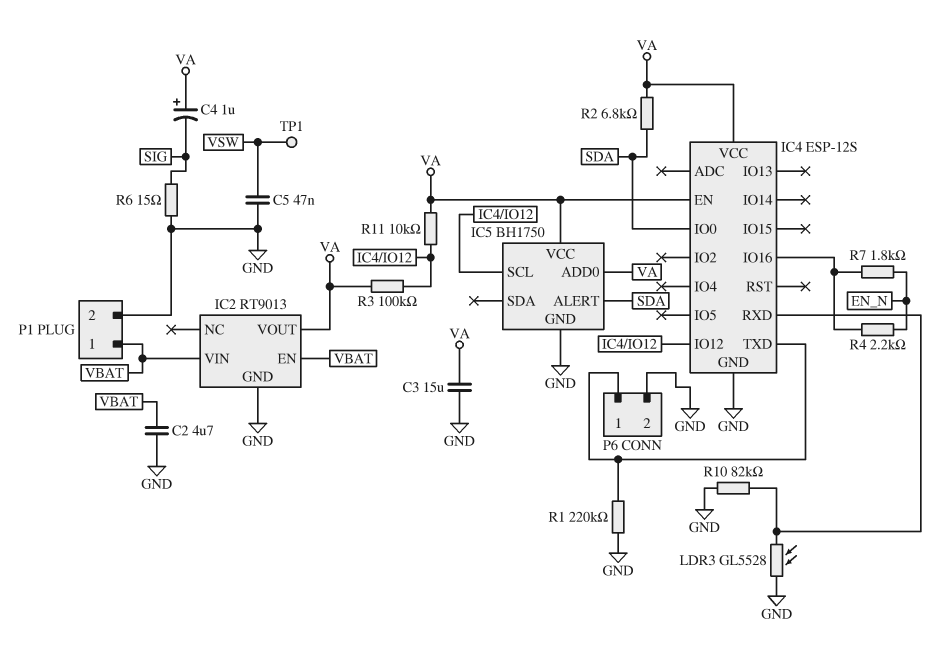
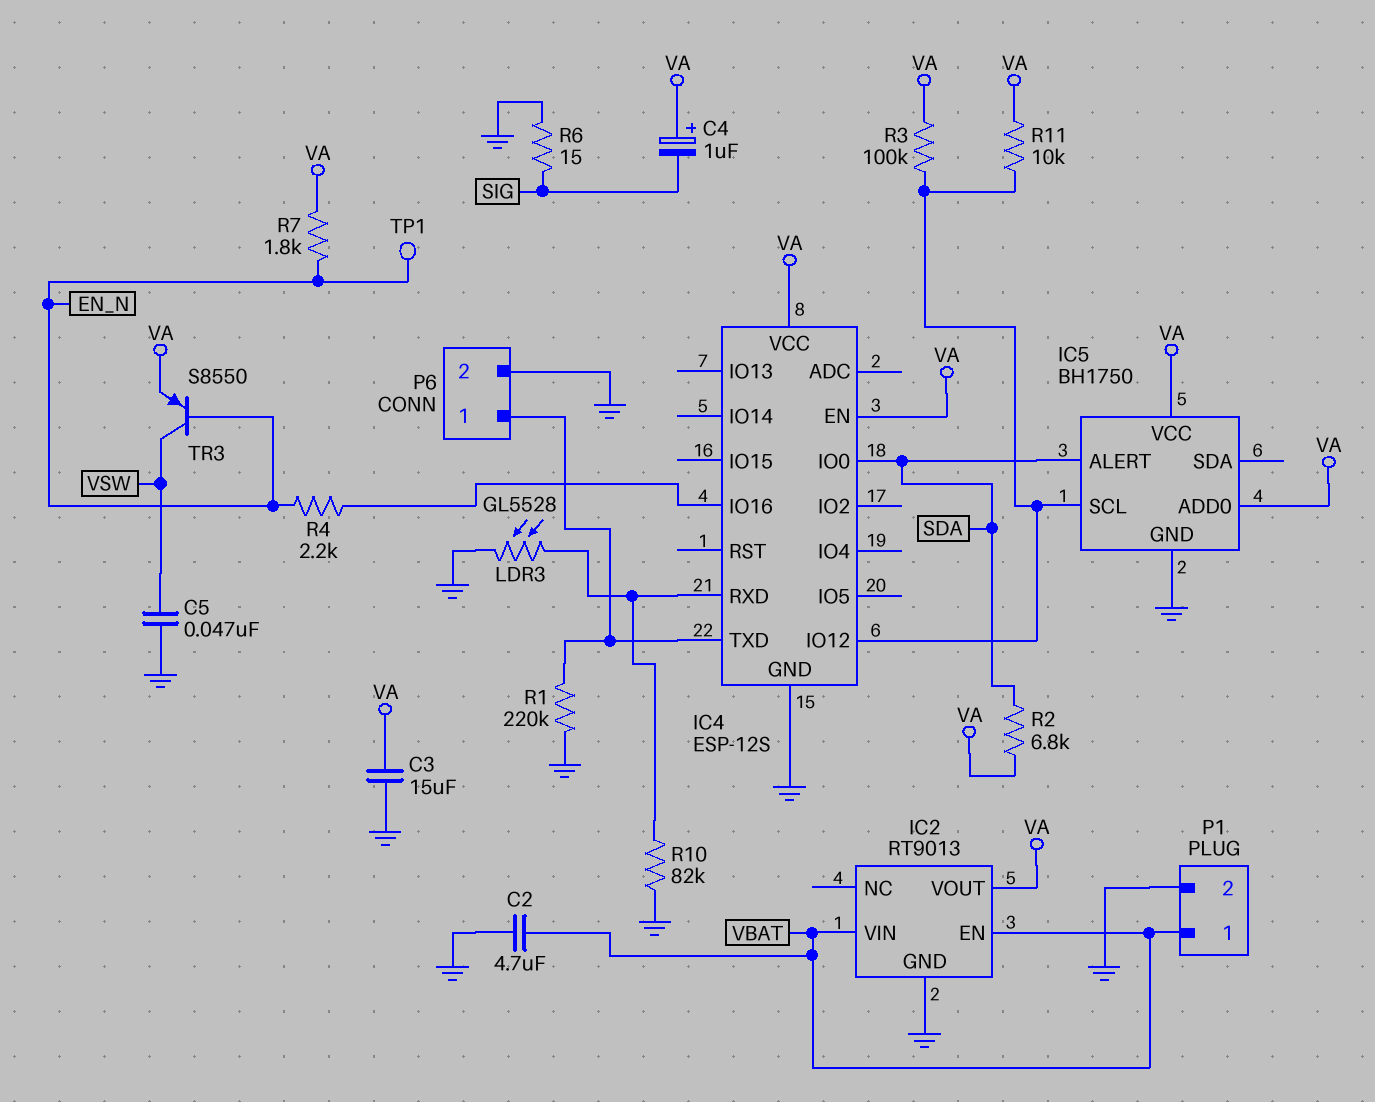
R7: 1.8k (EN_N, IC4/IO16) -> 1.8k (EN_N, VA)
TP1: test point (VSW) -> test point (EN_N)
TR3: none -> PNP S8550 (B EN_N, C VSW, E VA)

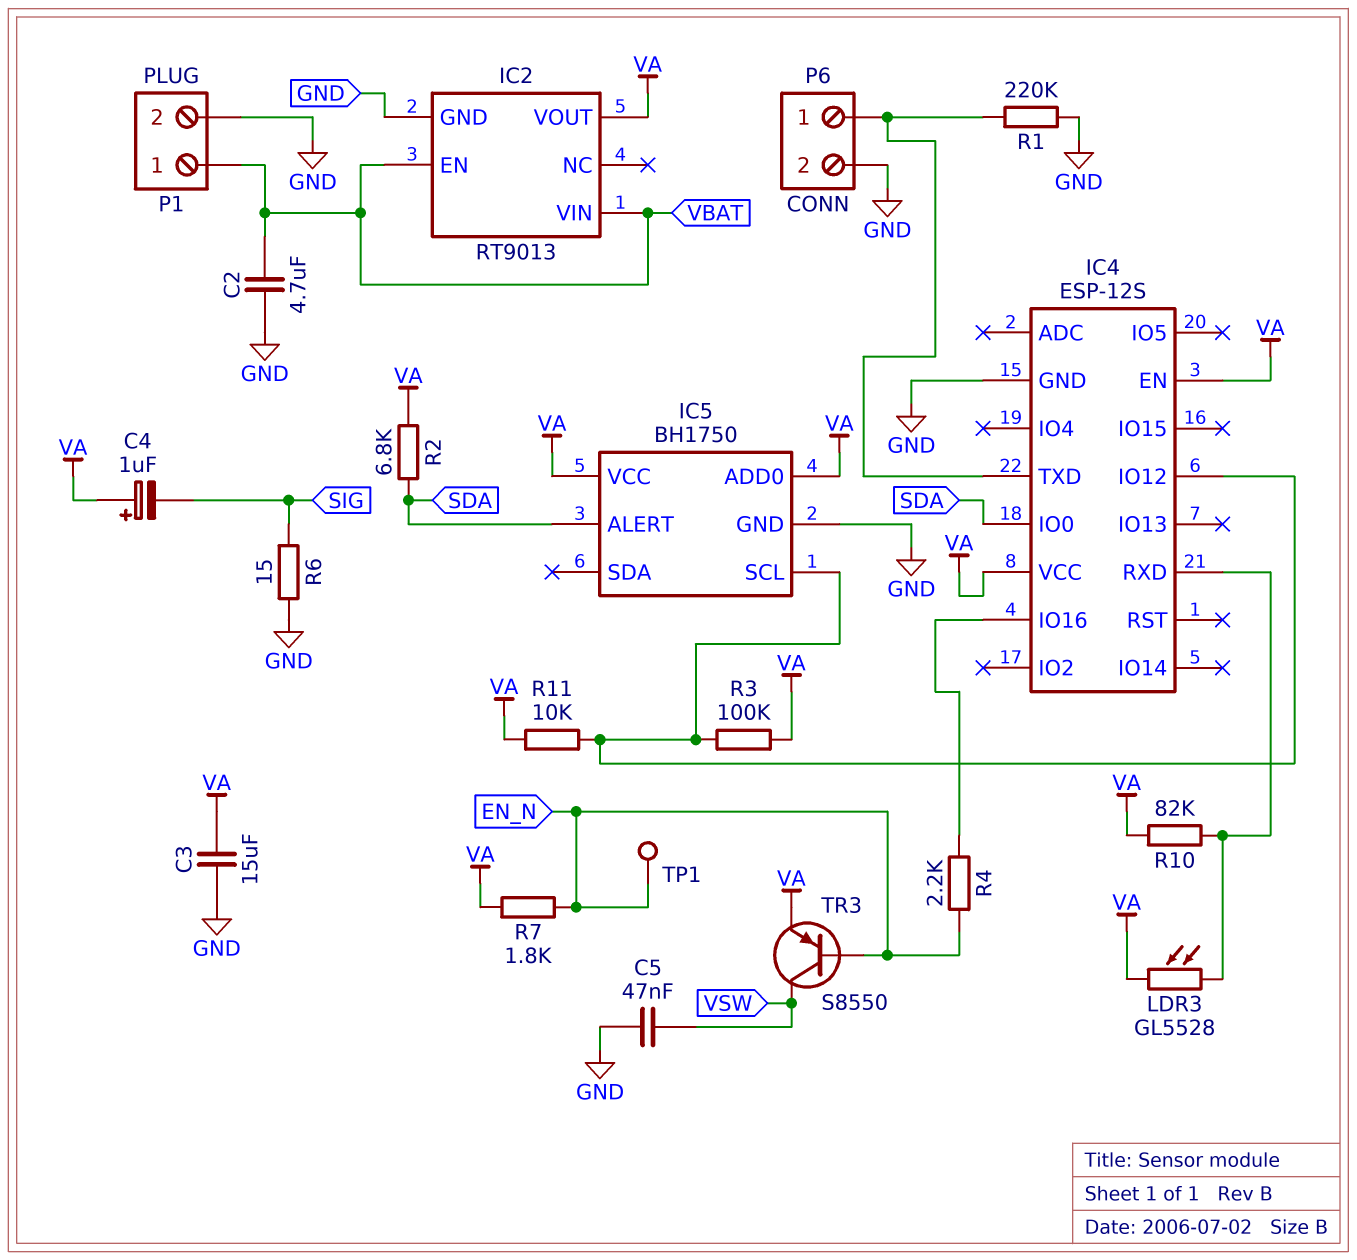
LDR3: GL5528 (GND, IC4/RXD) -> GL5528 (IC4/RXD, VA)
R10: 82k (GND, IC4/RXD) -> 82k (IC4/RXD, VA)

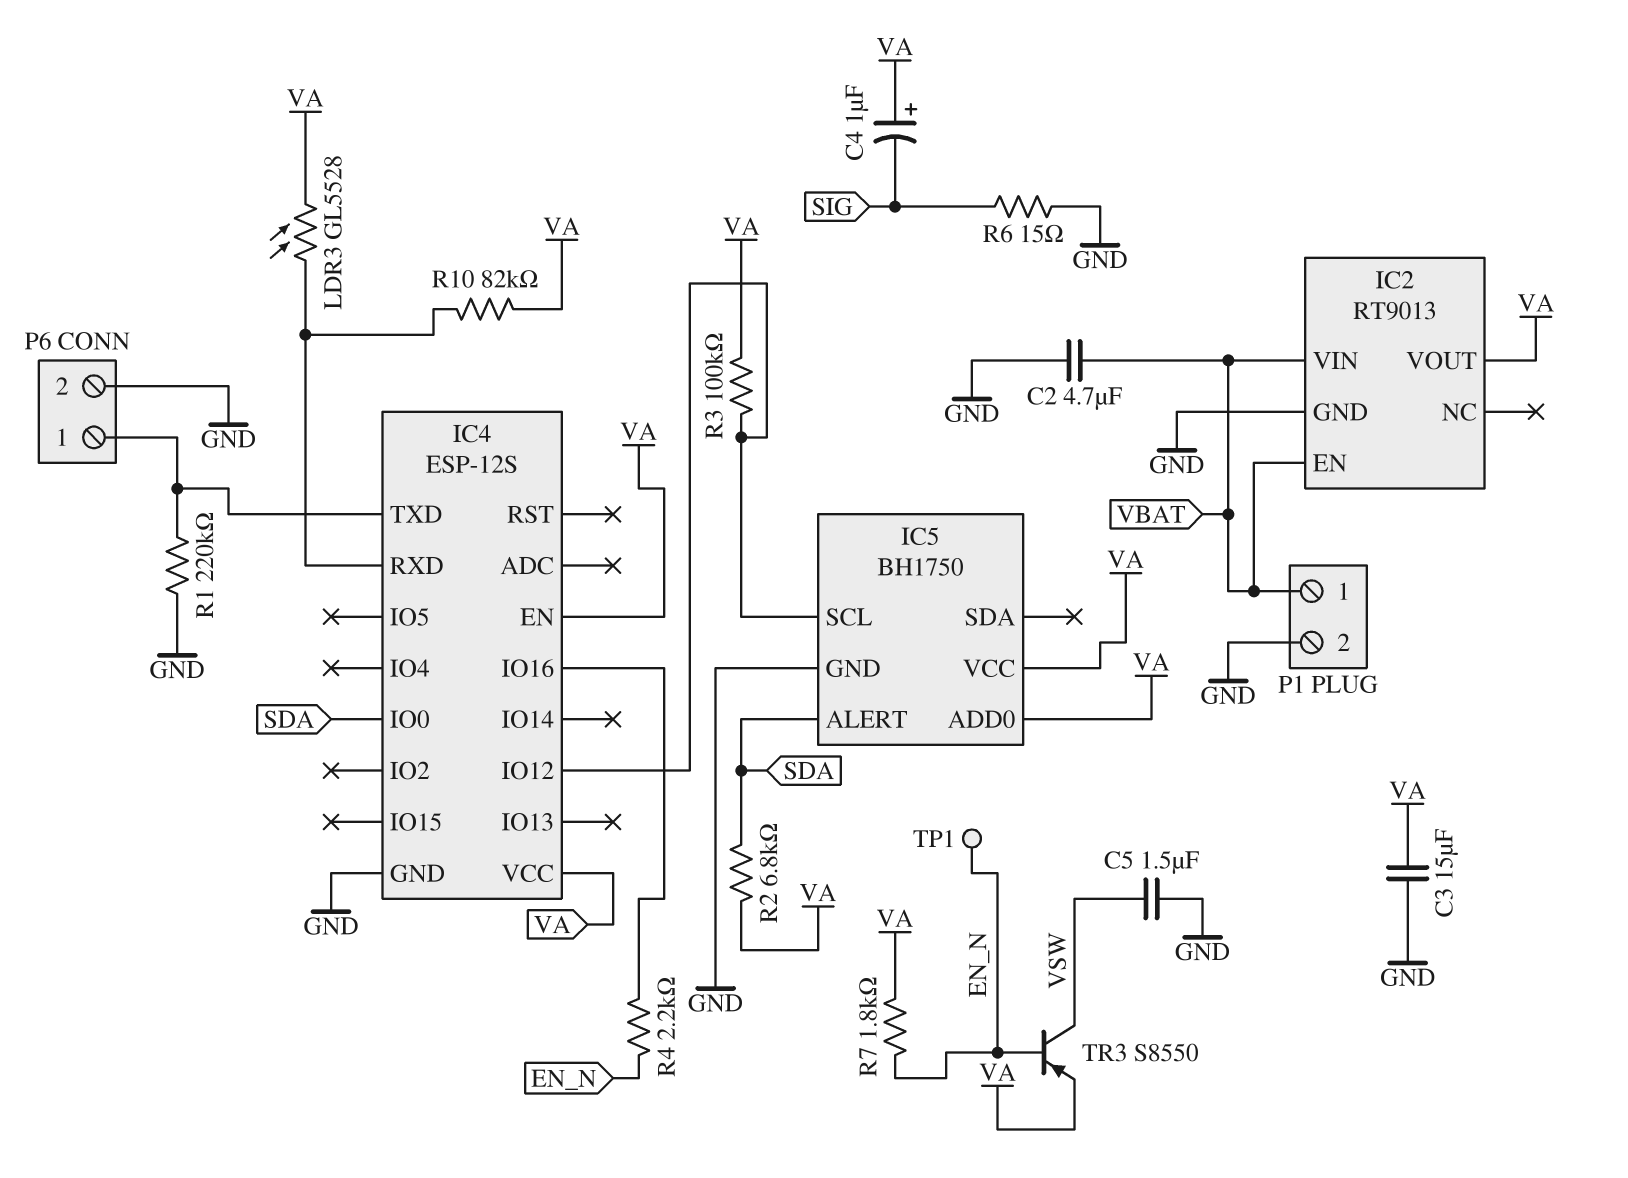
C5: 47nF (GND, VSW) -> 1.5uF (GND, VSW)
R11: 10k (IC4/IO12, VA) -> none

